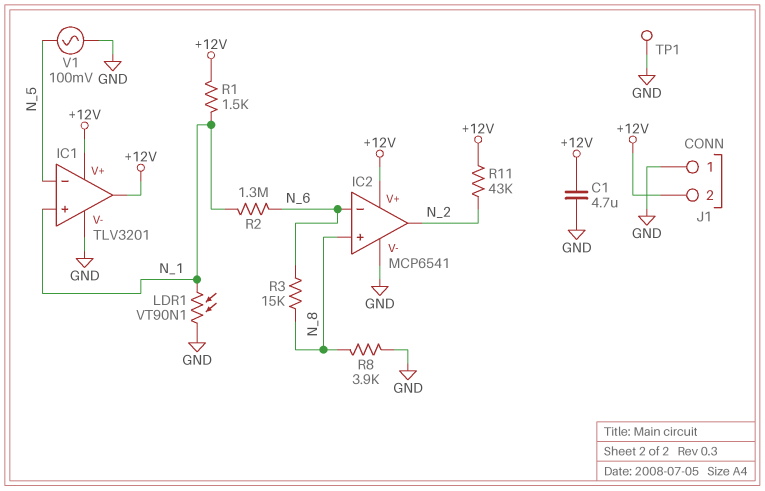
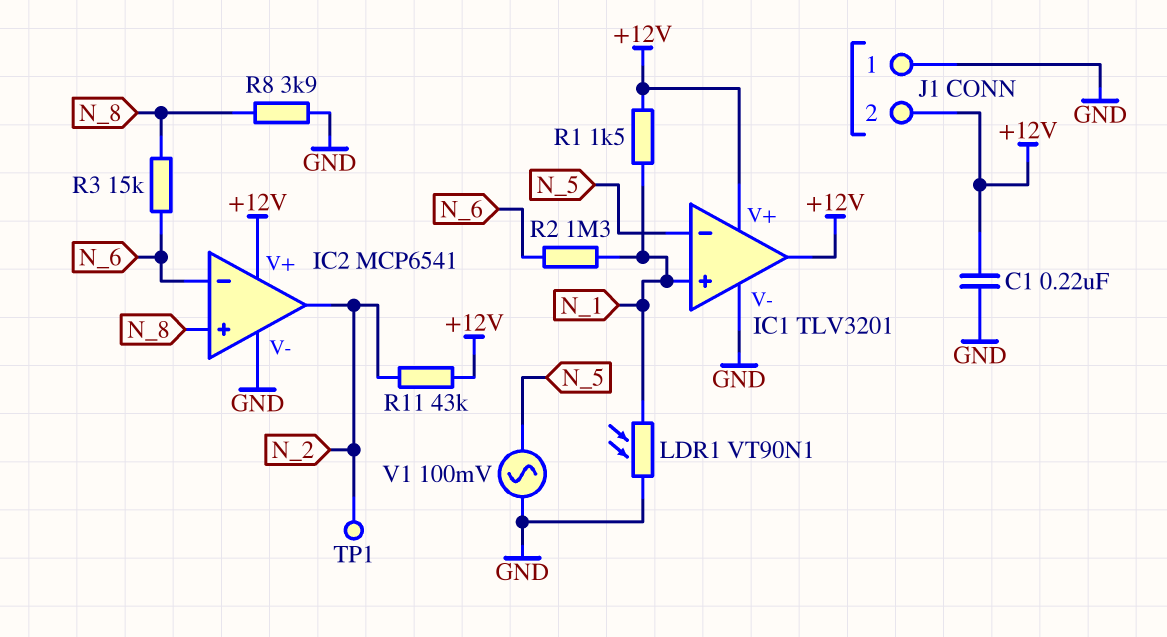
C1: 4.7uF (+12V, GND) -> 220nF (+12V, GND)
TP1: test point (GND) -> test point (N_2)

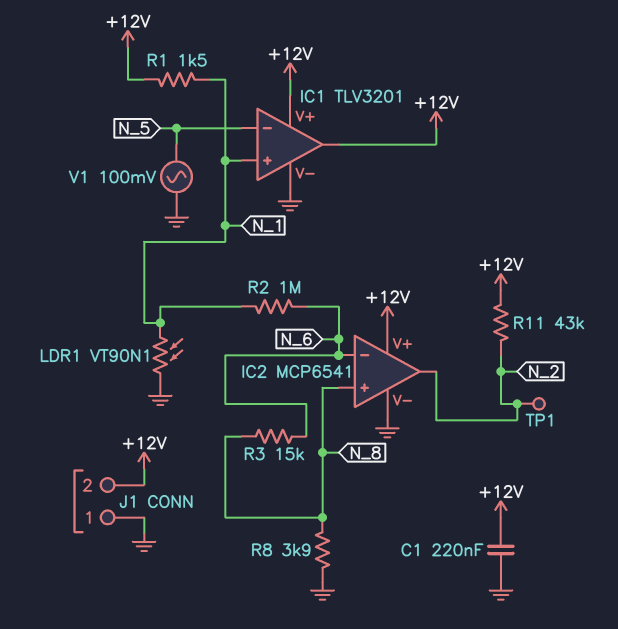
R2: 1.3M (N_1, N_6) -> 1M (N_1, N_6)

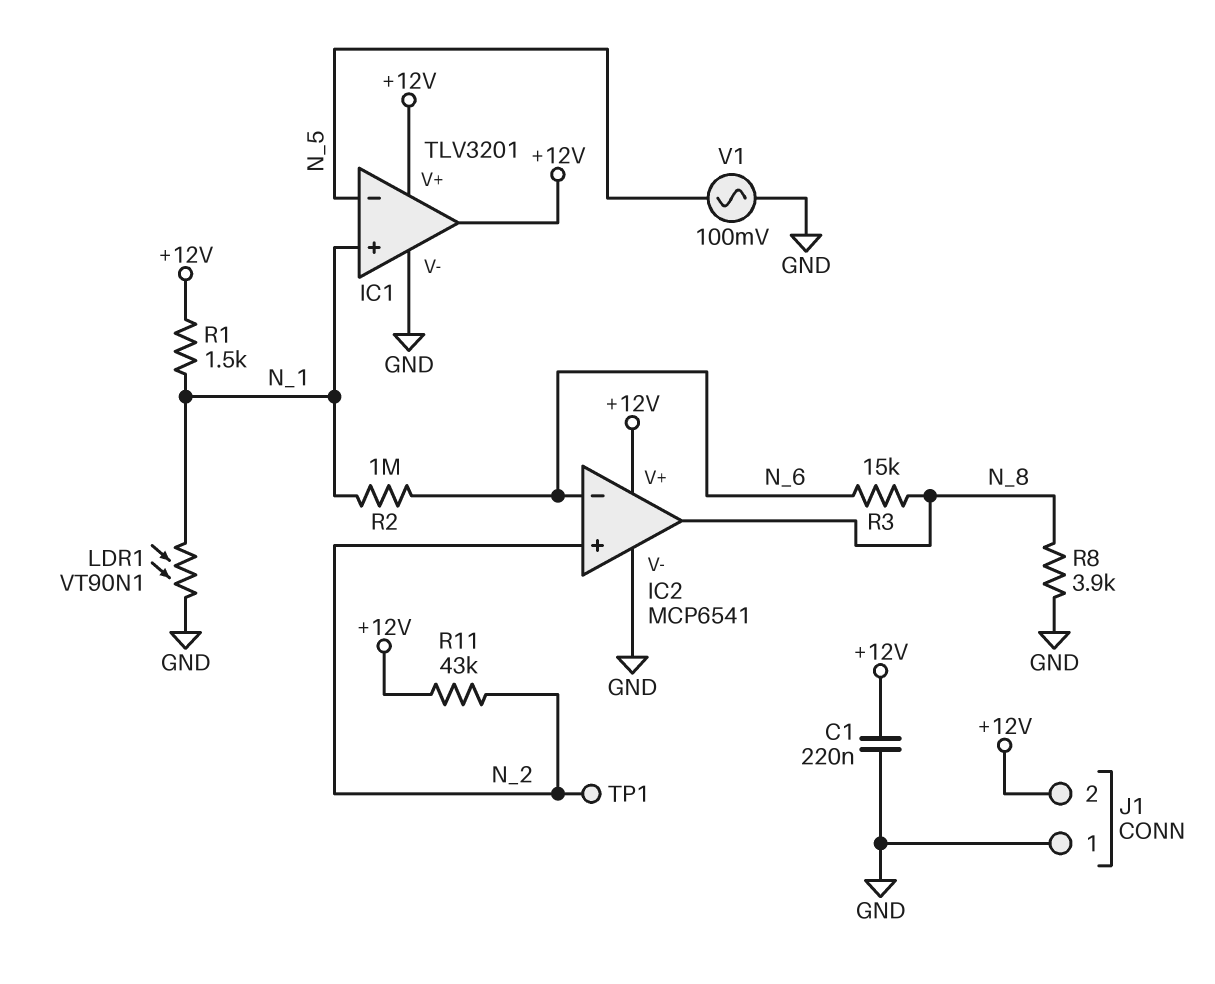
IC2 pin in+: N_8 -> N_2
IC2 pin out: N_2 -> N_8

